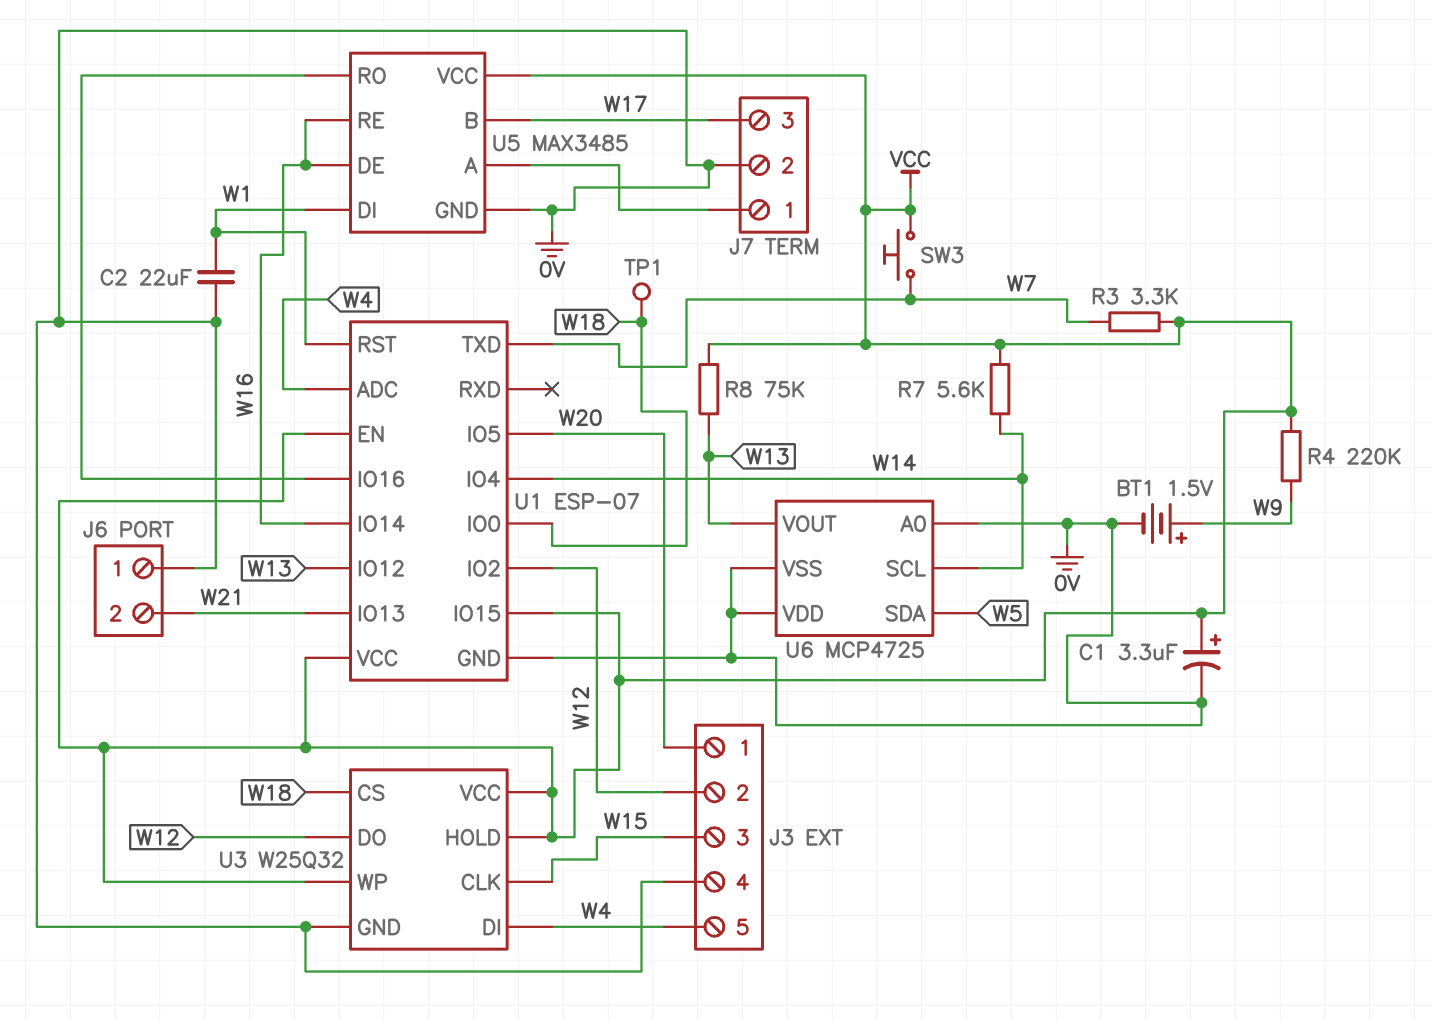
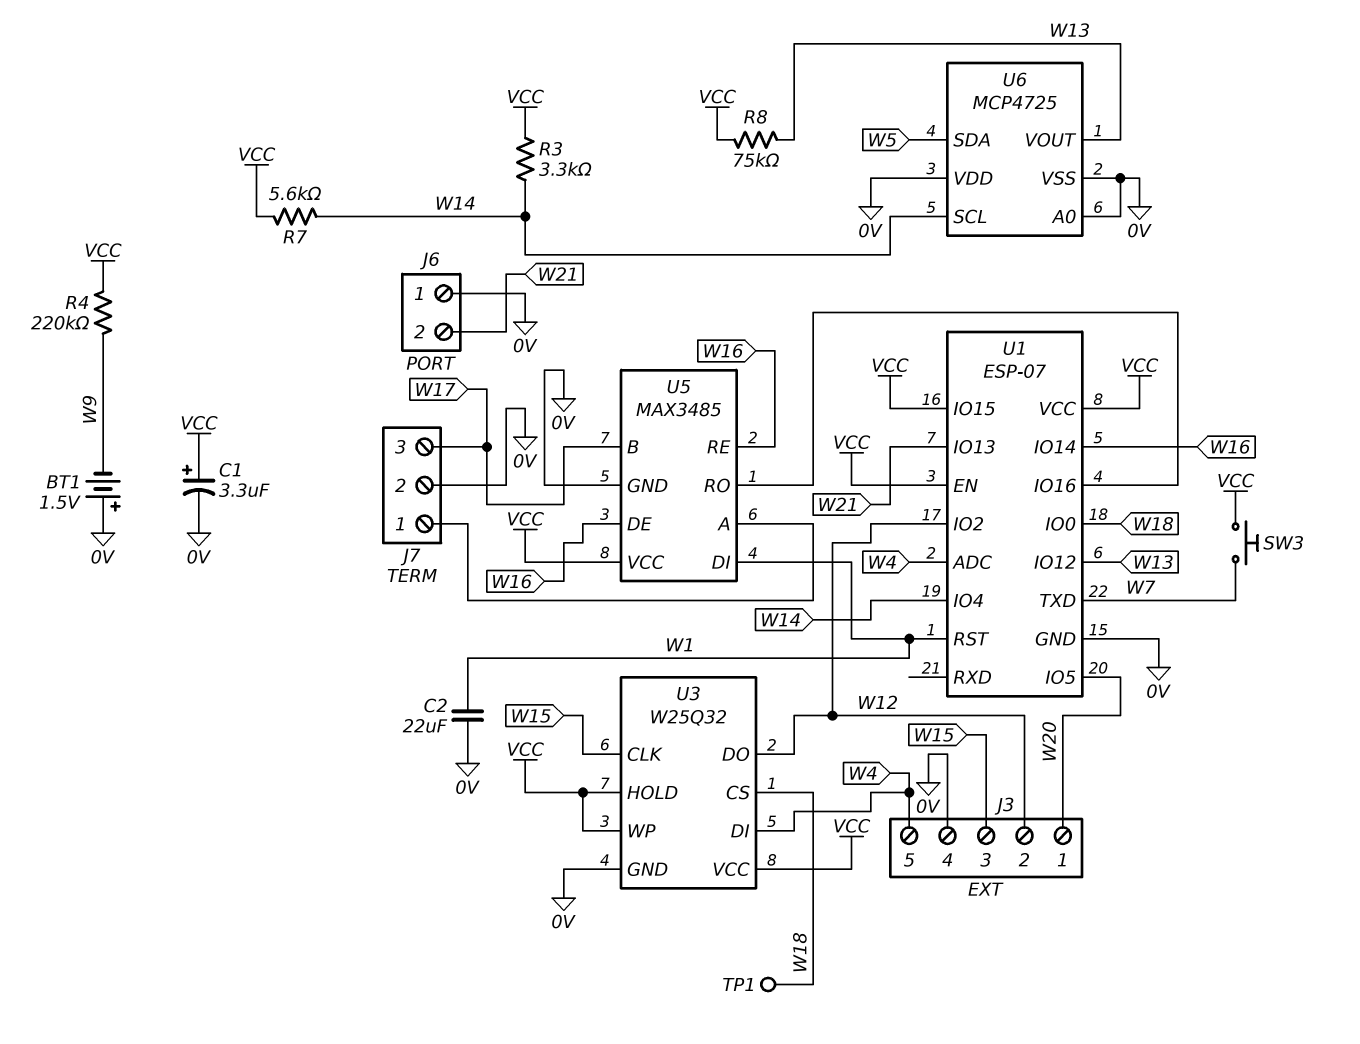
BT1: 1.5V (plus W9, minus 0V) -> 1.5V (plus 0V, minus W9)
R3: 3.3k (VCC, W7) -> 3.3k (VCC, W14)

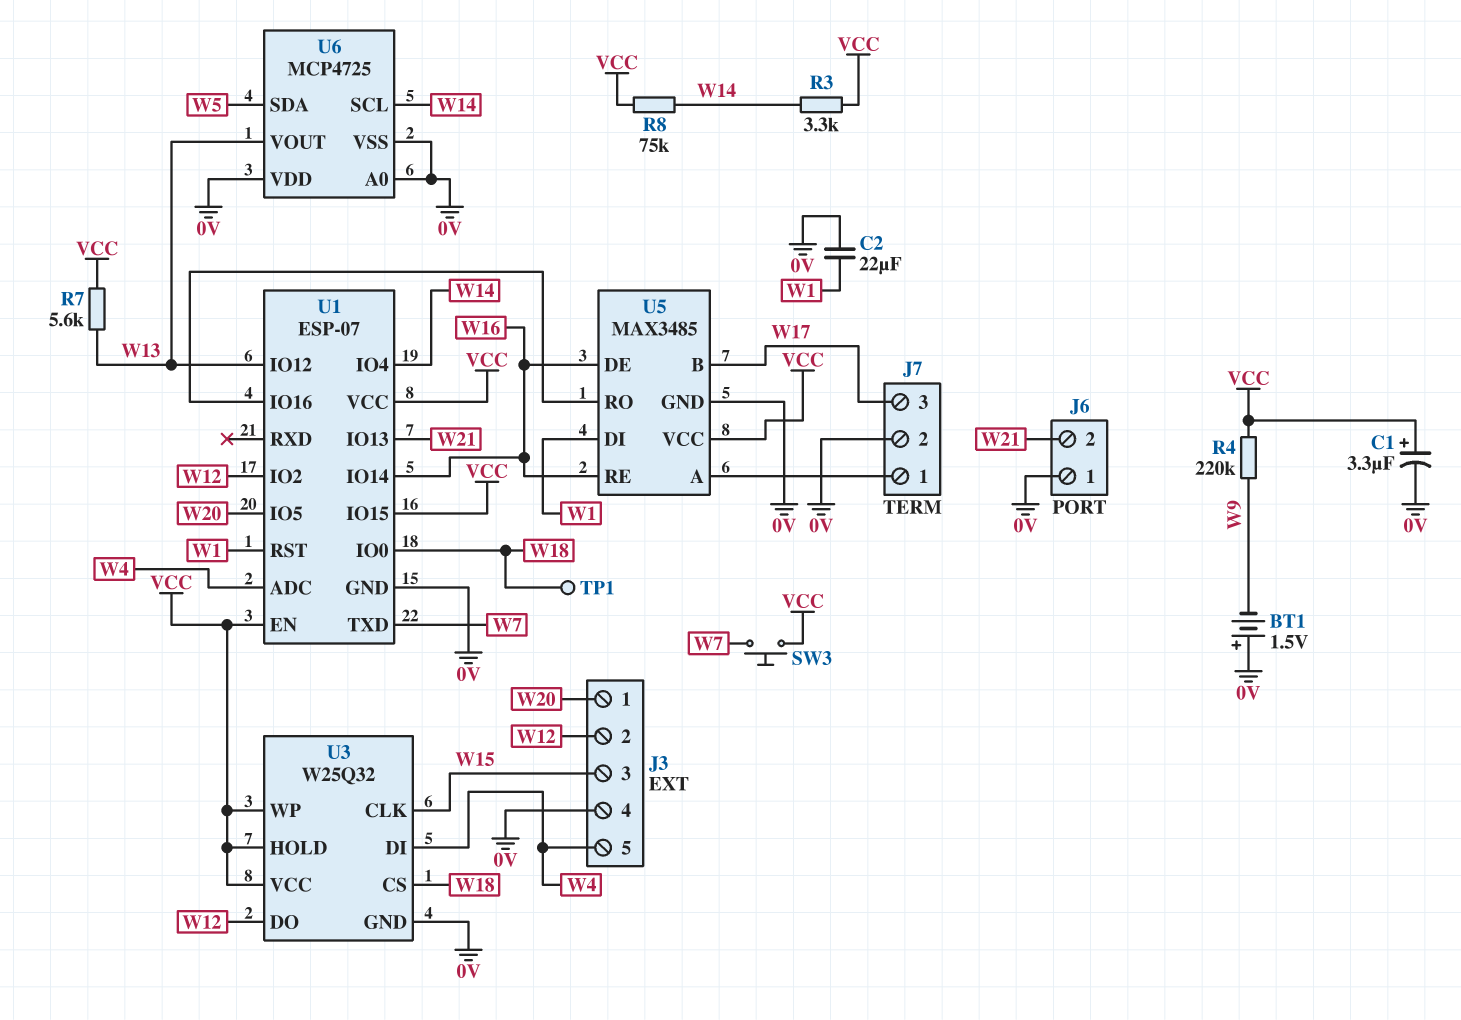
R7: 5.6k (VCC, W14) -> 5.6k (VCC, W13)
R8: 75k (VCC, W13) -> 75k (VCC, W14)

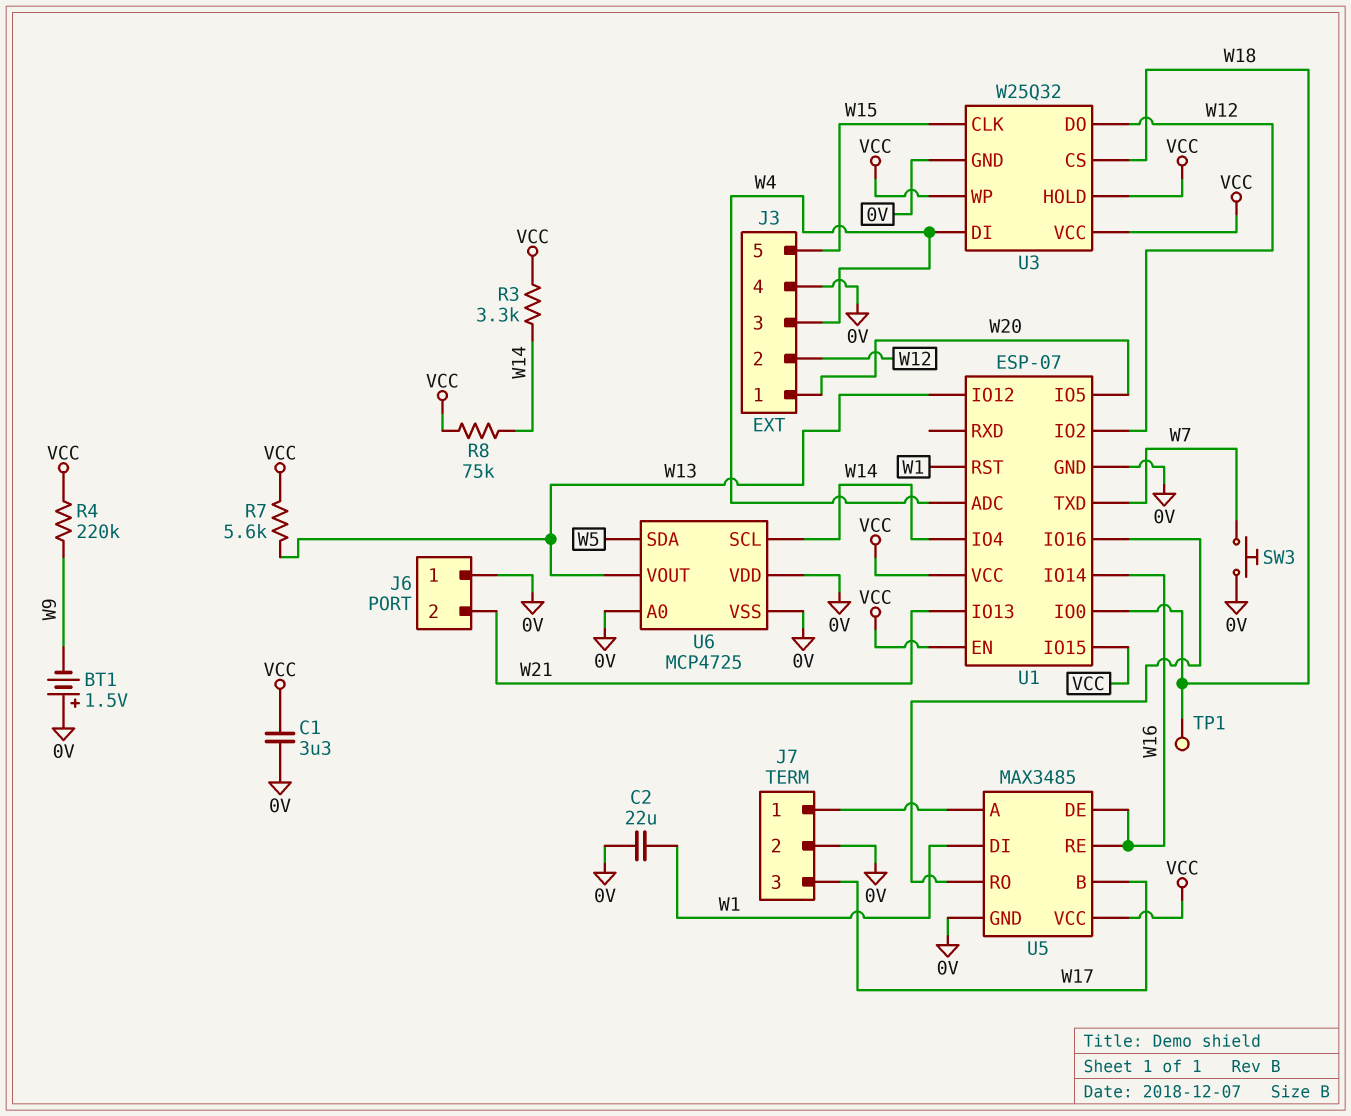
C1: 3.3uF (plus VCC, minus 0V) -> 3.3uF (0V, VCC)
J3 pin 3: W15 -> W4
J3 pin 5: W4 -> W15
SW3: button (VCC, W7) -> button (0V, W7)

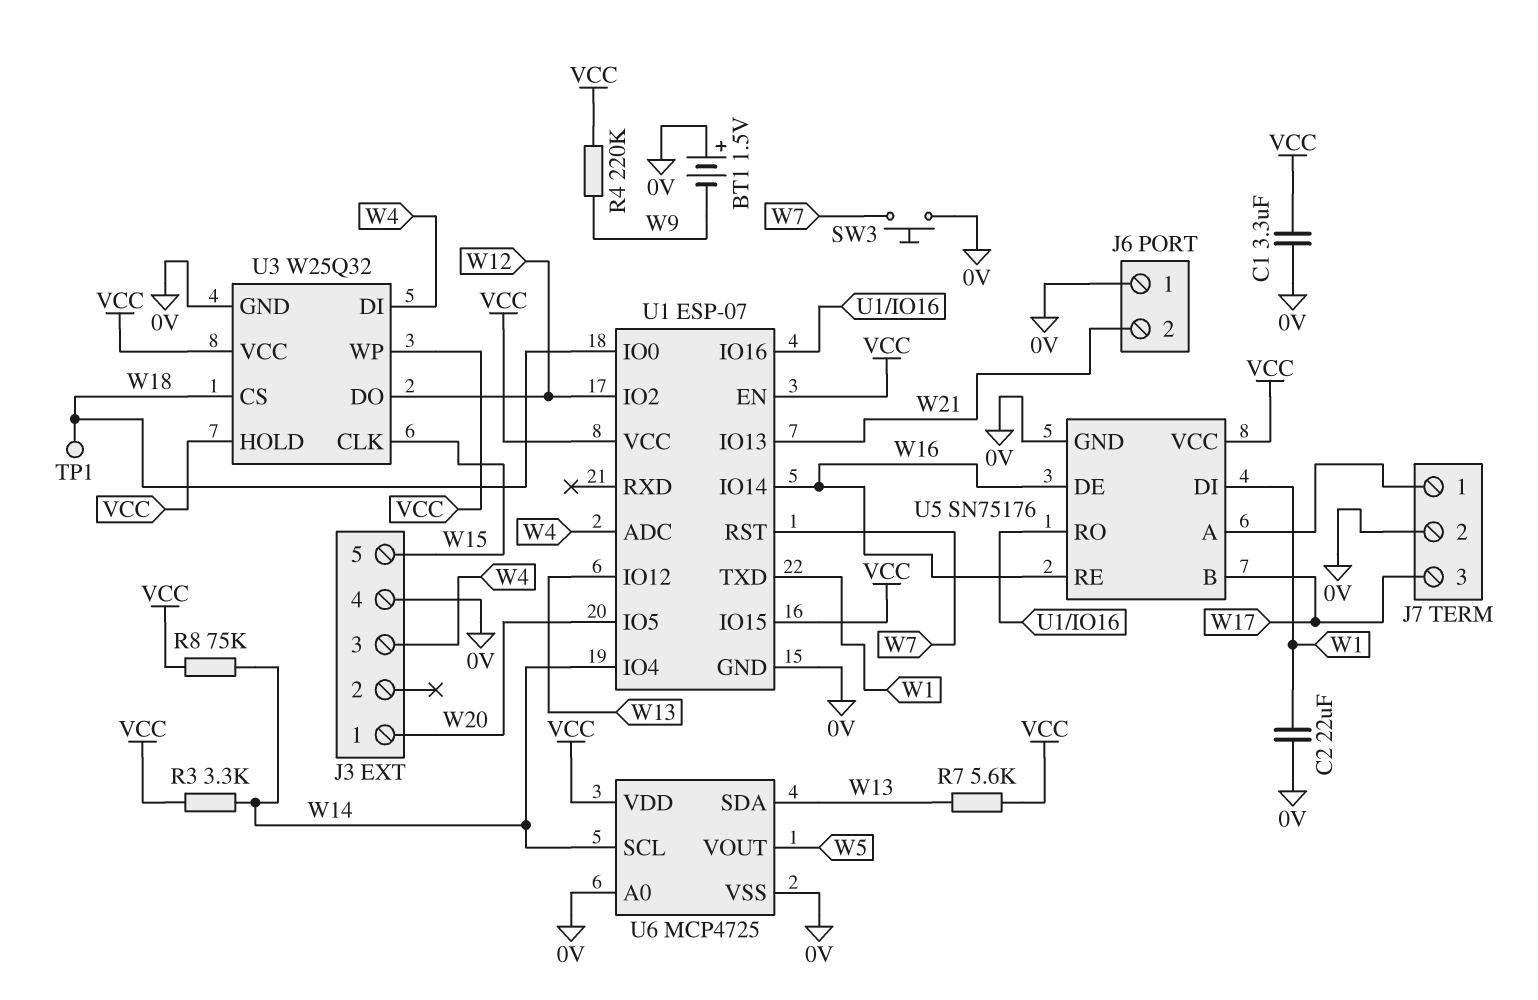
J3 pin 2: W12 -> none
U1 pin RST: W1 -> W7
U1 pin TXD: W7 -> W1
U5: MAX3485 -> SN75176
U6 pin SDA: W5 -> W13
U6 pin VDD: 0V -> VCC
U6 pin VOUT: W13 -> W5

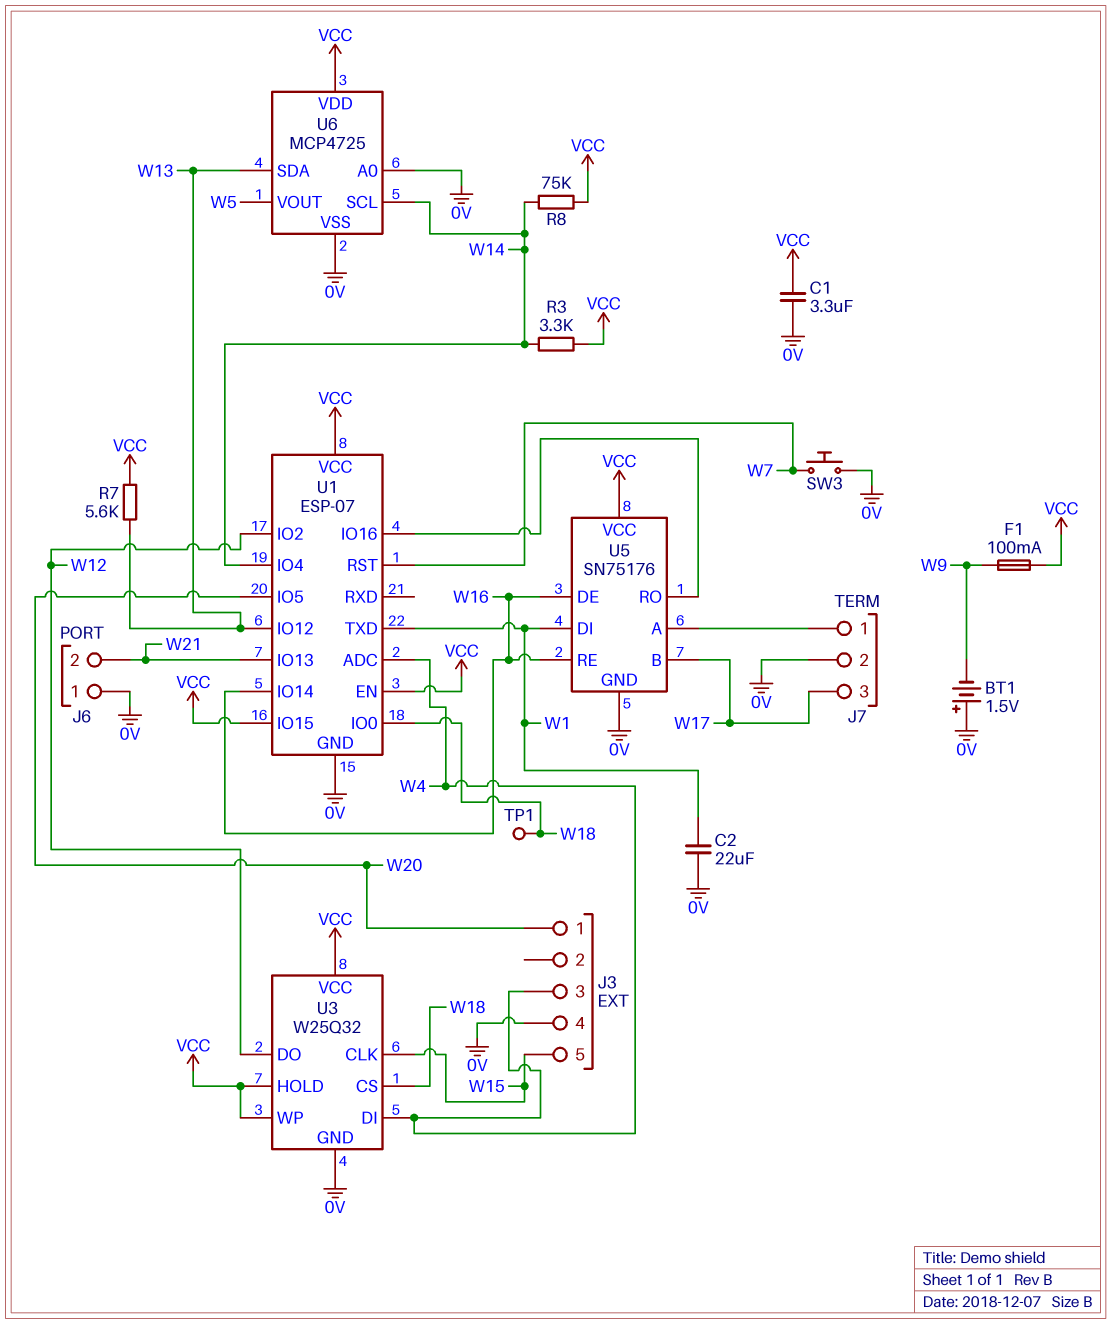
F1: none -> 100mA (VCC, W9)
R4: 220k (VCC, W9) -> none

